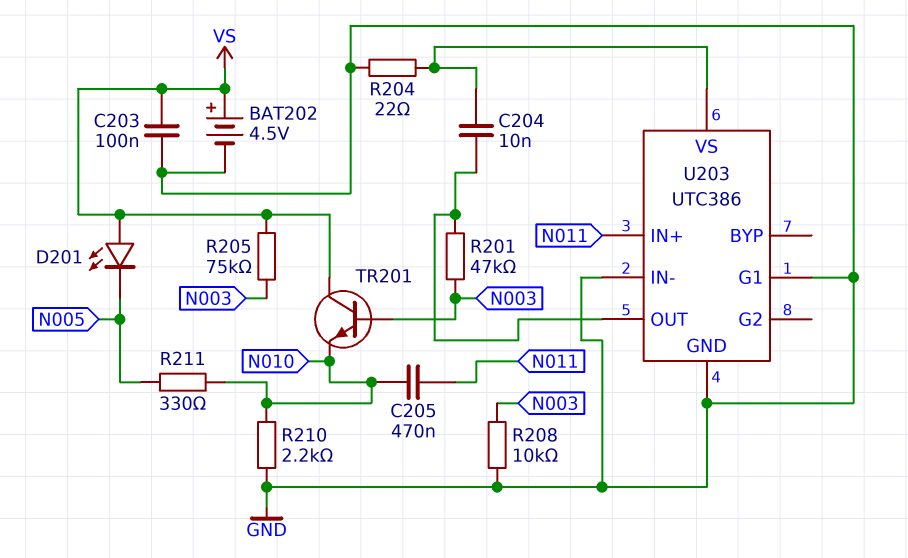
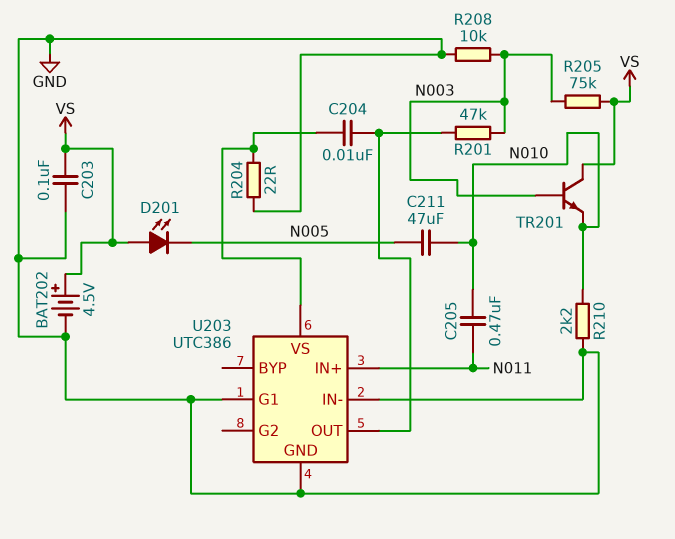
C211: none -> 47uF (N005, N010)
R211: 330 (N005, N010) -> none

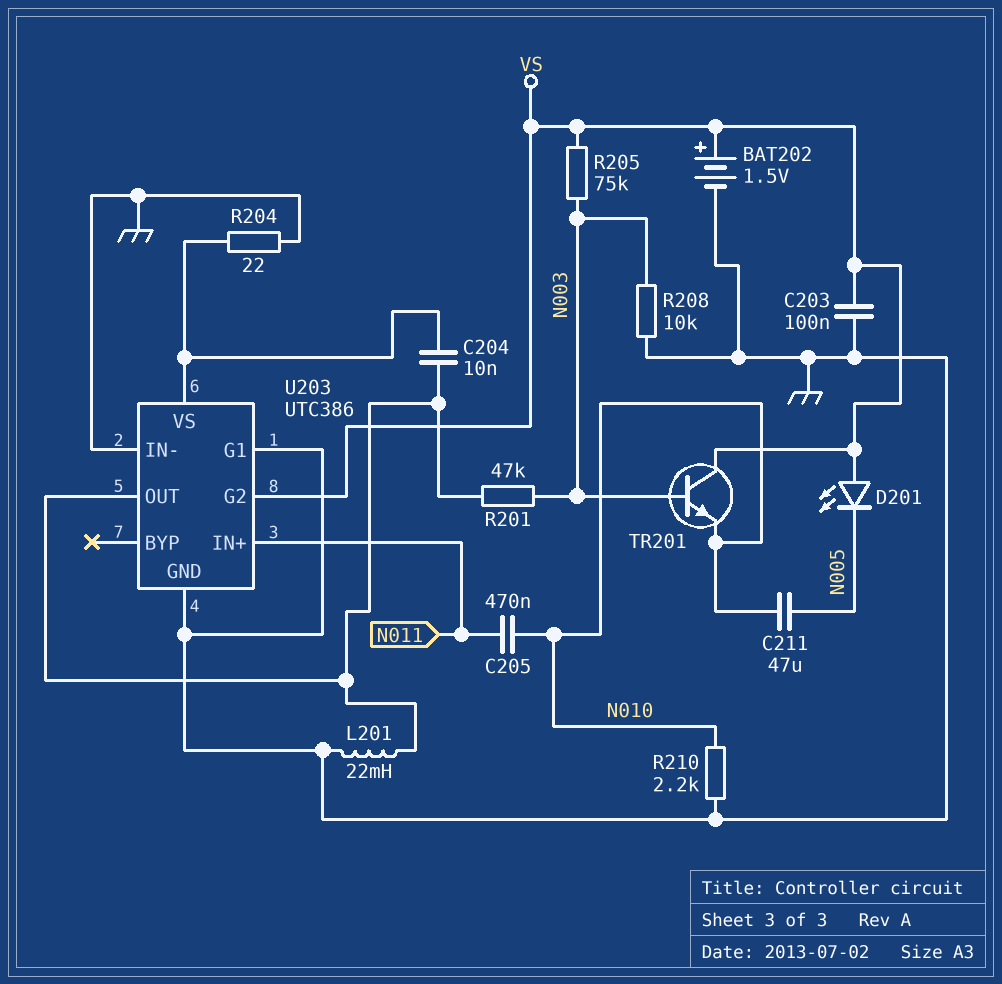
BAT202: 4.5V (plus VS, minus GND) -> 1.5V (plus VS, minus GND)
L201: none -> 22mH (GND, U203/OUT)
U203 pin G2: none -> VS

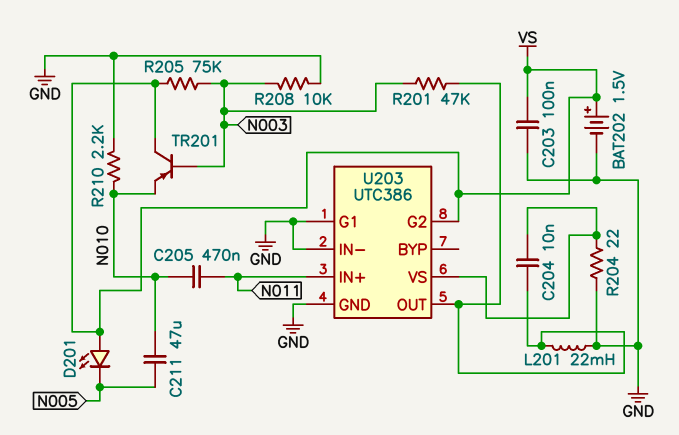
TR201: NPN (B N003, C VS, E N010) -> PNP (B N003, C VS, E N010)

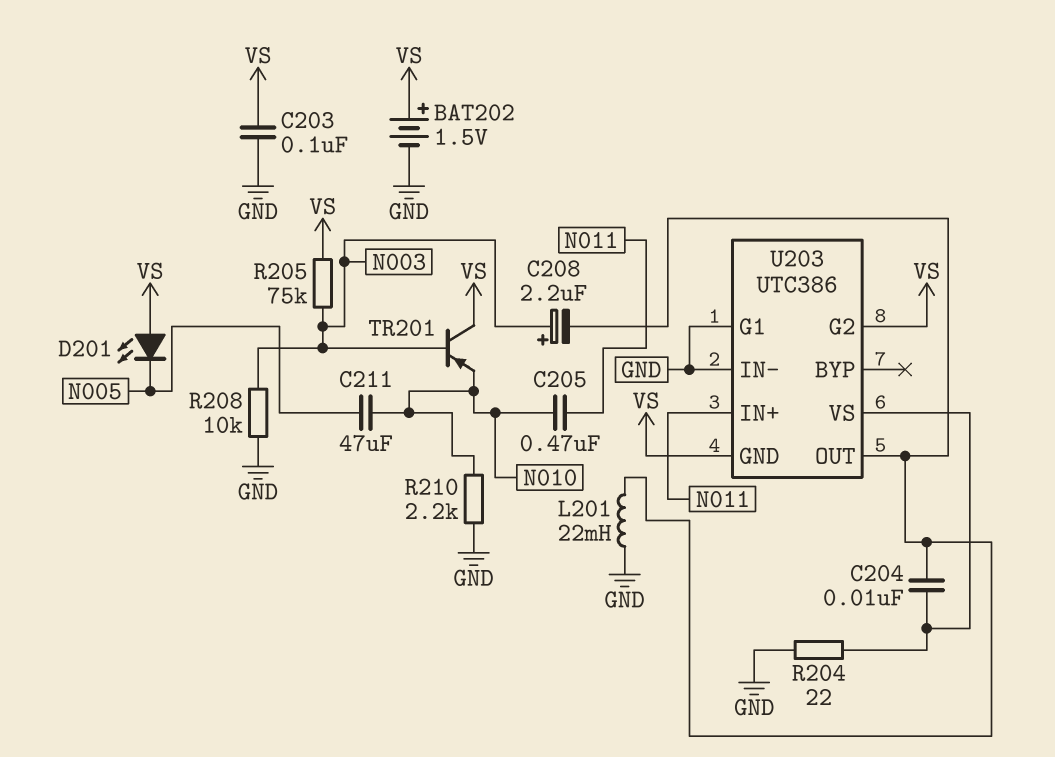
C208: none -> 2.2uF (plus N003, minus U203/OUT)
R201: 47k (N003, U203/OUT) -> none
U203 pin GND: GND -> VS

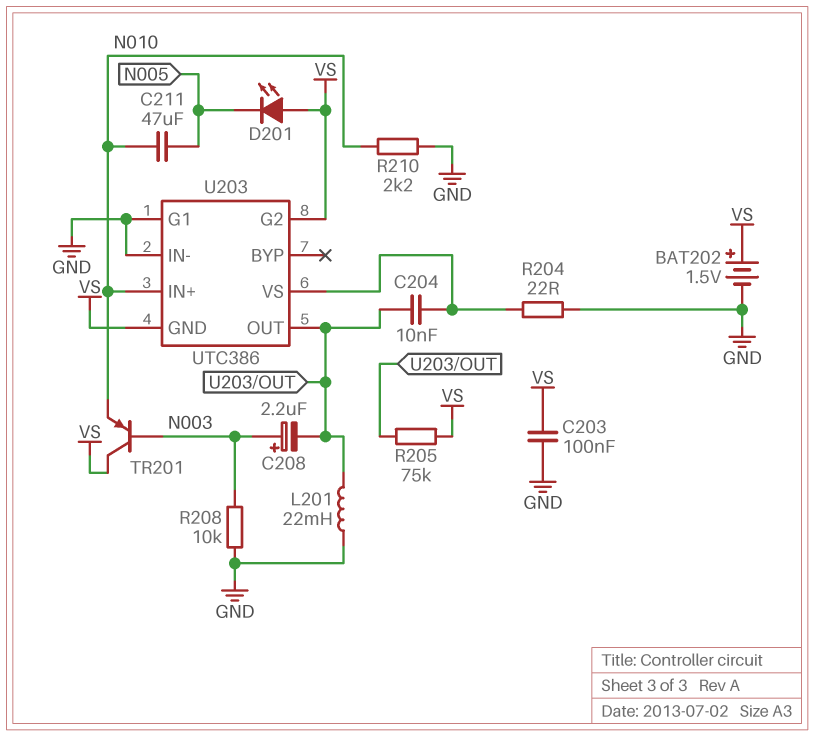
C205: 470nF (N010, N011) -> none
R205: 75k (N003, VS) -> 75k (U203/OUT, VS)
U203 pin IN+: N011 -> N010

